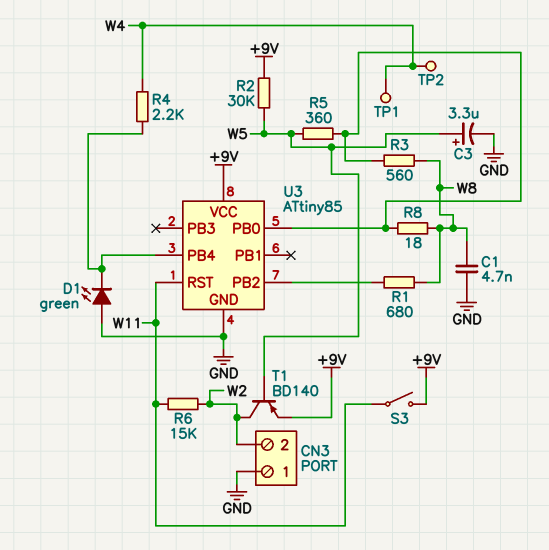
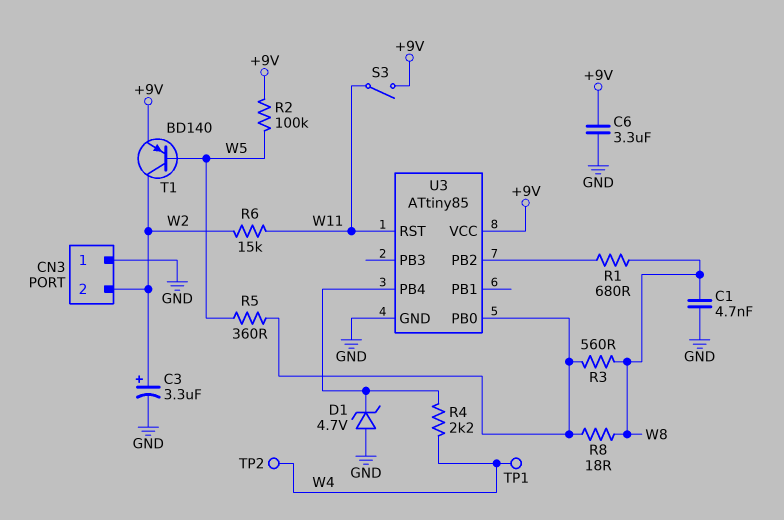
C3: 3.3uF (plus W5, minus GND) -> 3.3uF (plus W2, minus GND)
C6: none -> 3.3uF (+9V, GND)
D1: LED green (A GND, K U3/PB4) -> zener 4.7V (A GND, K U3/PB4)
R2: 30k (+9V, W5) -> 100k (+9V, W5)

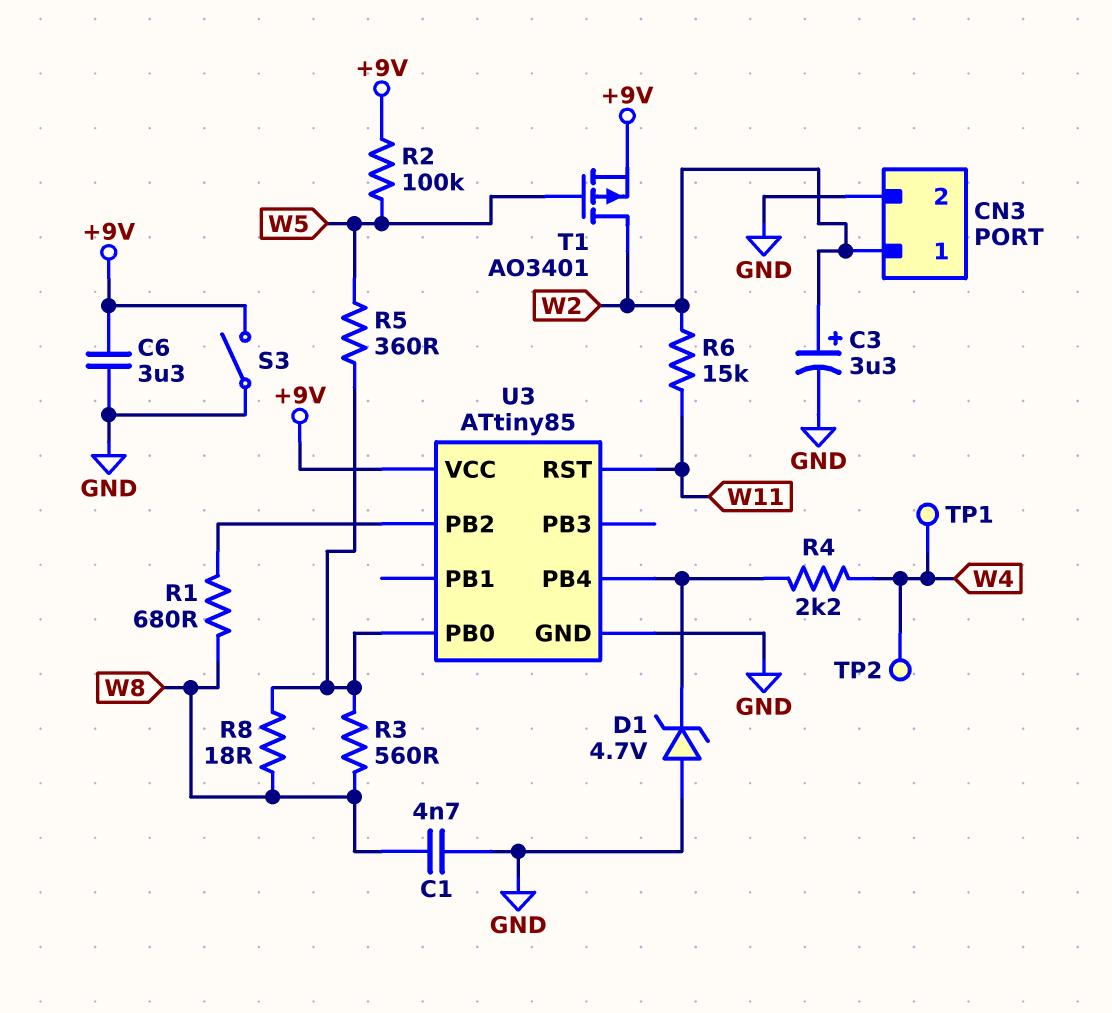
CN3 pin 1: GND -> W2
CN3 pin 2: W2 -> GND
S3: switch (+9V, W11) -> switch (+9V, GND)
T1: PNP BD140 (B W5, C W2, E +9V) -> PMOS AO3401 (G W5, D W2, S +9V)

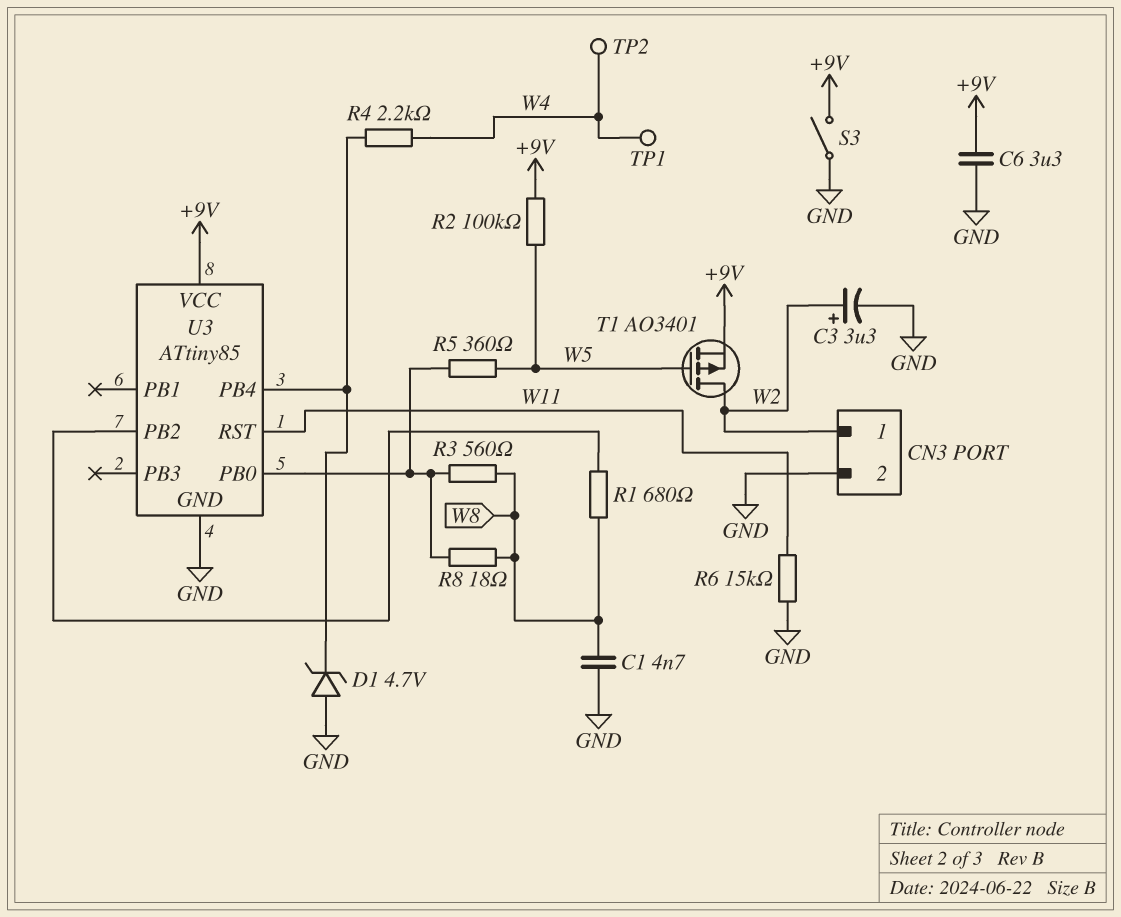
R6: 15k (W2, W11) -> 15k (GND, W11)

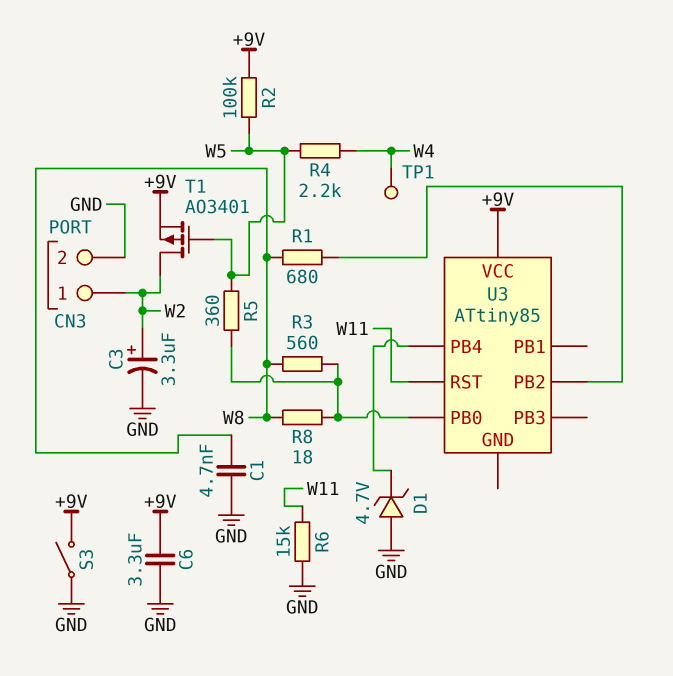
R4: 2.2k (U3/PB4, W4) -> 2.2k (W4, W5)
TP2: test point (W4) -> none
U3 pin GND: GND -> none

